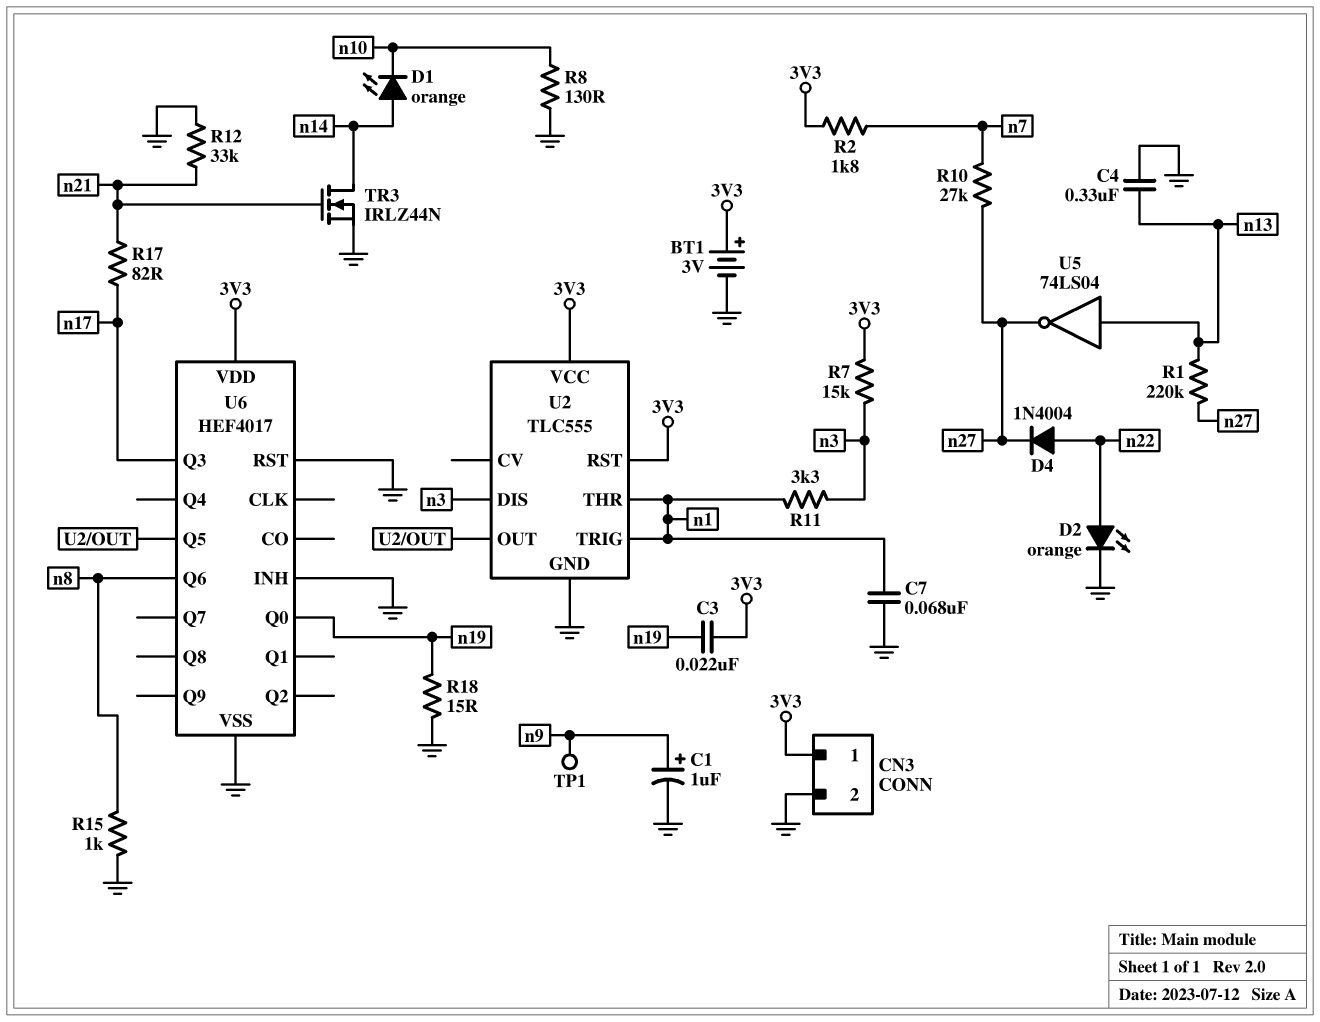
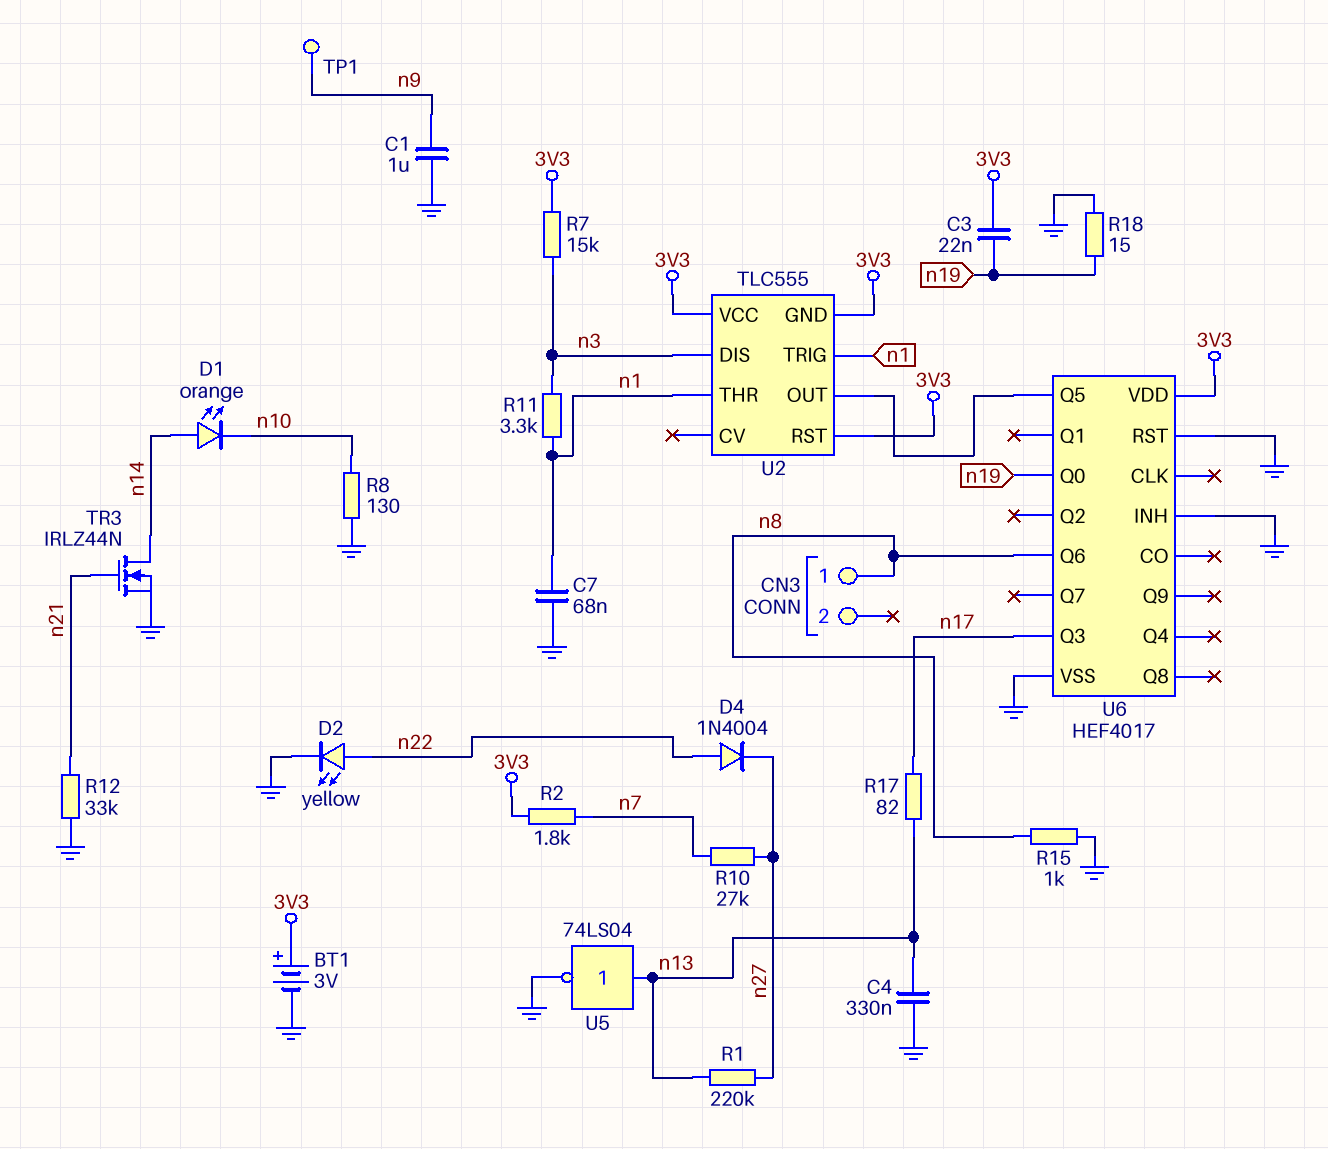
C1: 1uF (plus n9, minus GND) -> 1uF (GND, n9)
CN3 pin 1: 3V3 -> n8
CN3 pin 2: GND -> none
D2: LED orange (A n22, K GND) -> LED yellow (A n22, K GND)
R17: 82 (n17, n21) -> 82 (n13, n17)
U2 pin GND: GND -> 3V3
U5: NOT 74LS04 (in n13, out n27) -> NOT 74LS04 (in n13, out GND)

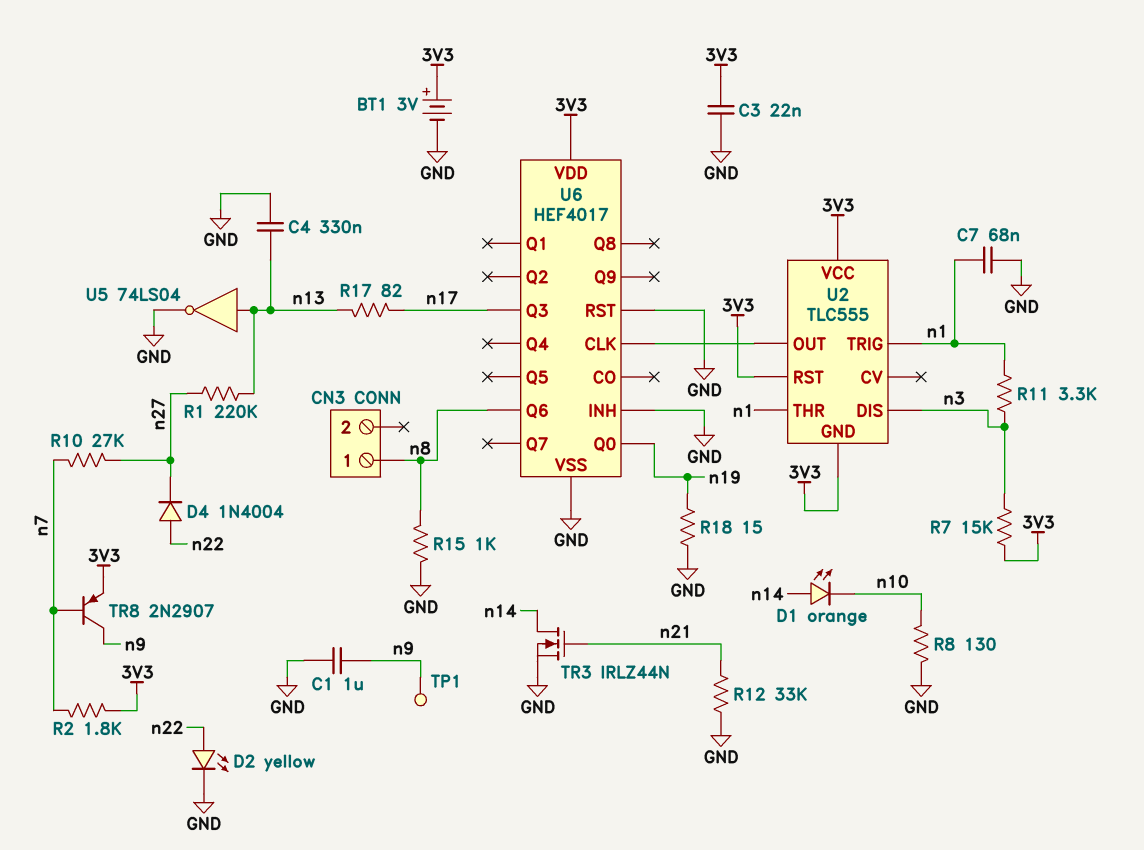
C3: 22nF (3V3, n19) -> 22nF (3V3, GND)
TR8: none -> PNP 2N2907 (B n7, C n9, E 3V3)
U6 pin CLK: none -> U2/OUT
U6 pin Q5: U2/OUT -> none

